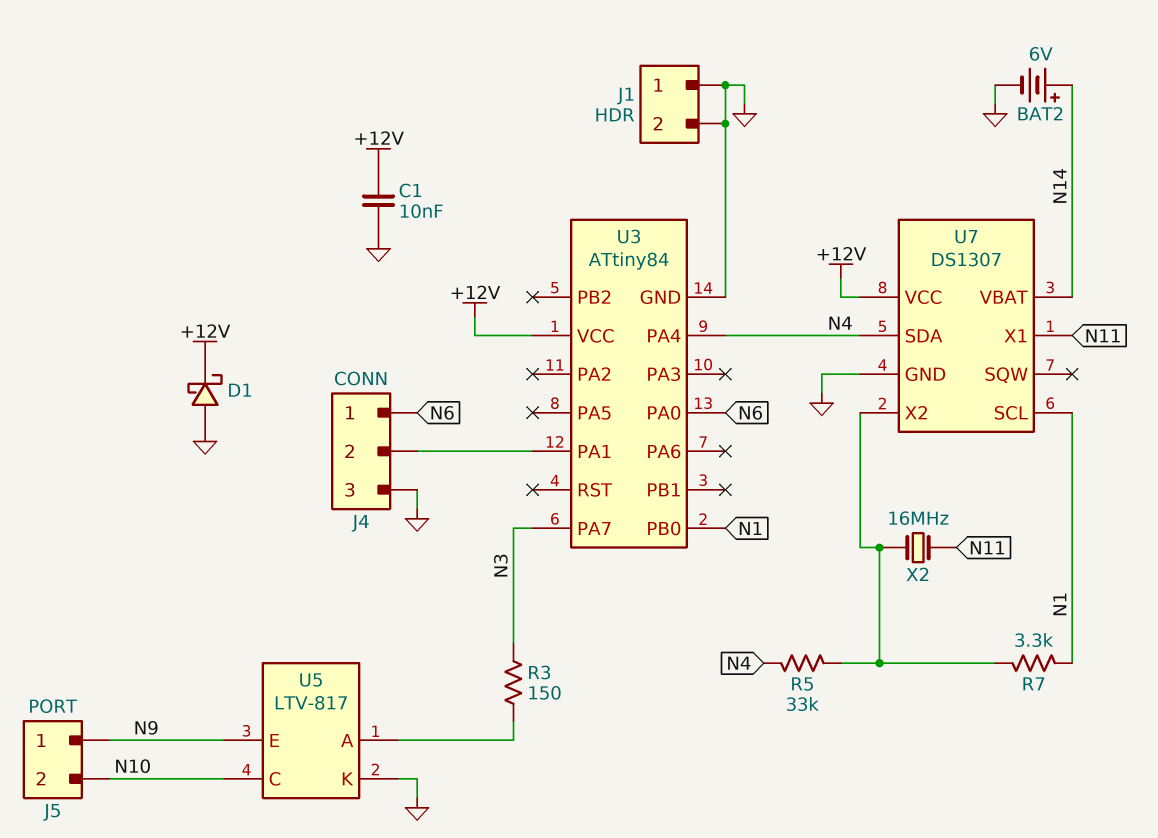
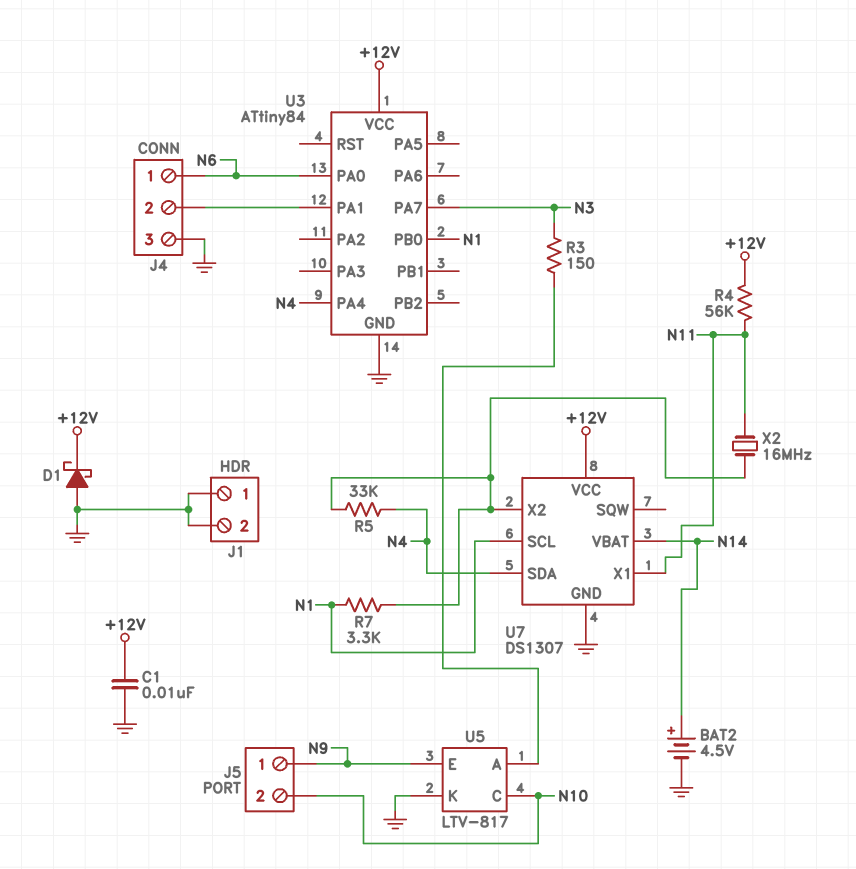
BAT2: 6V (plus N14, minus GND) -> 4.5V (plus N14, minus GND)
R4: none -> 56k (+12V, N11)

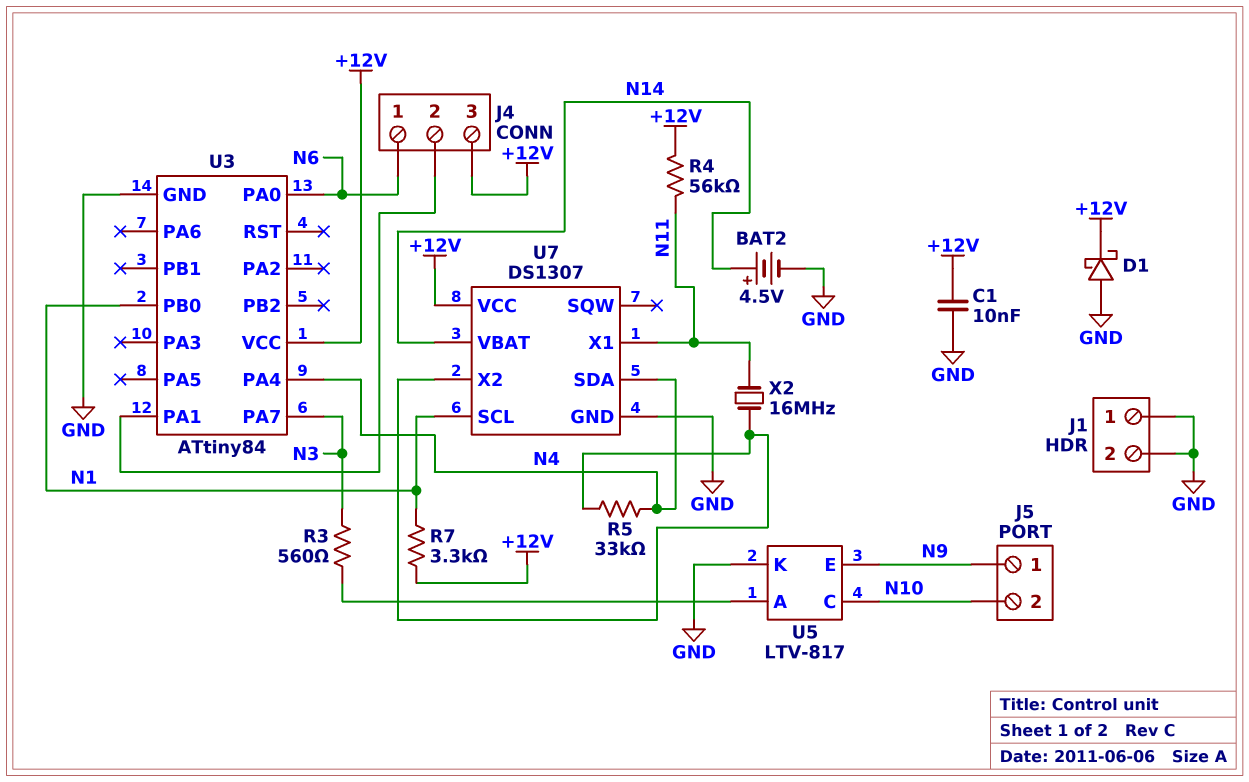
J4 pin 3: GND -> +12V
R3: 150 (N3, U5/A) -> 560 (N3, U5/A)
R7: 3.3k (N1, U7/X2) -> 3.3k (+12V, N1)

